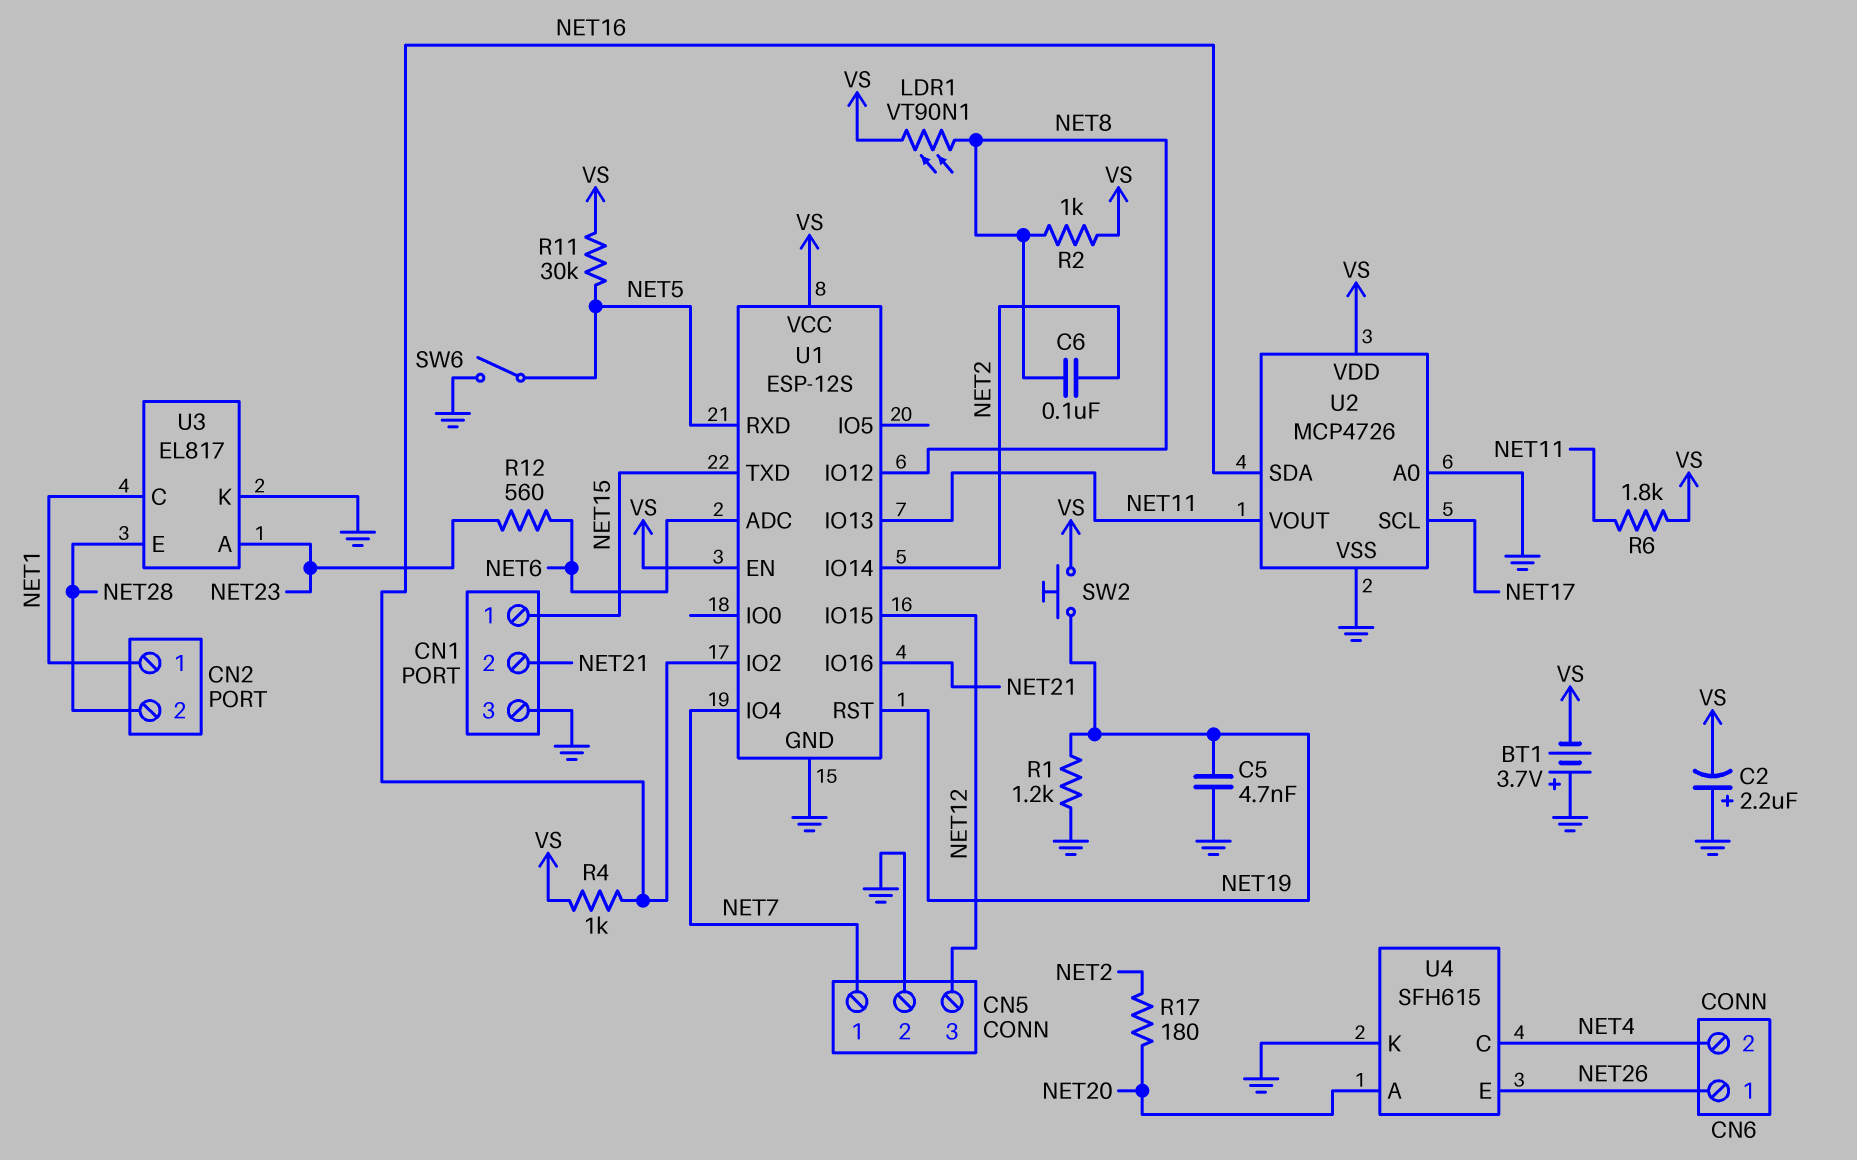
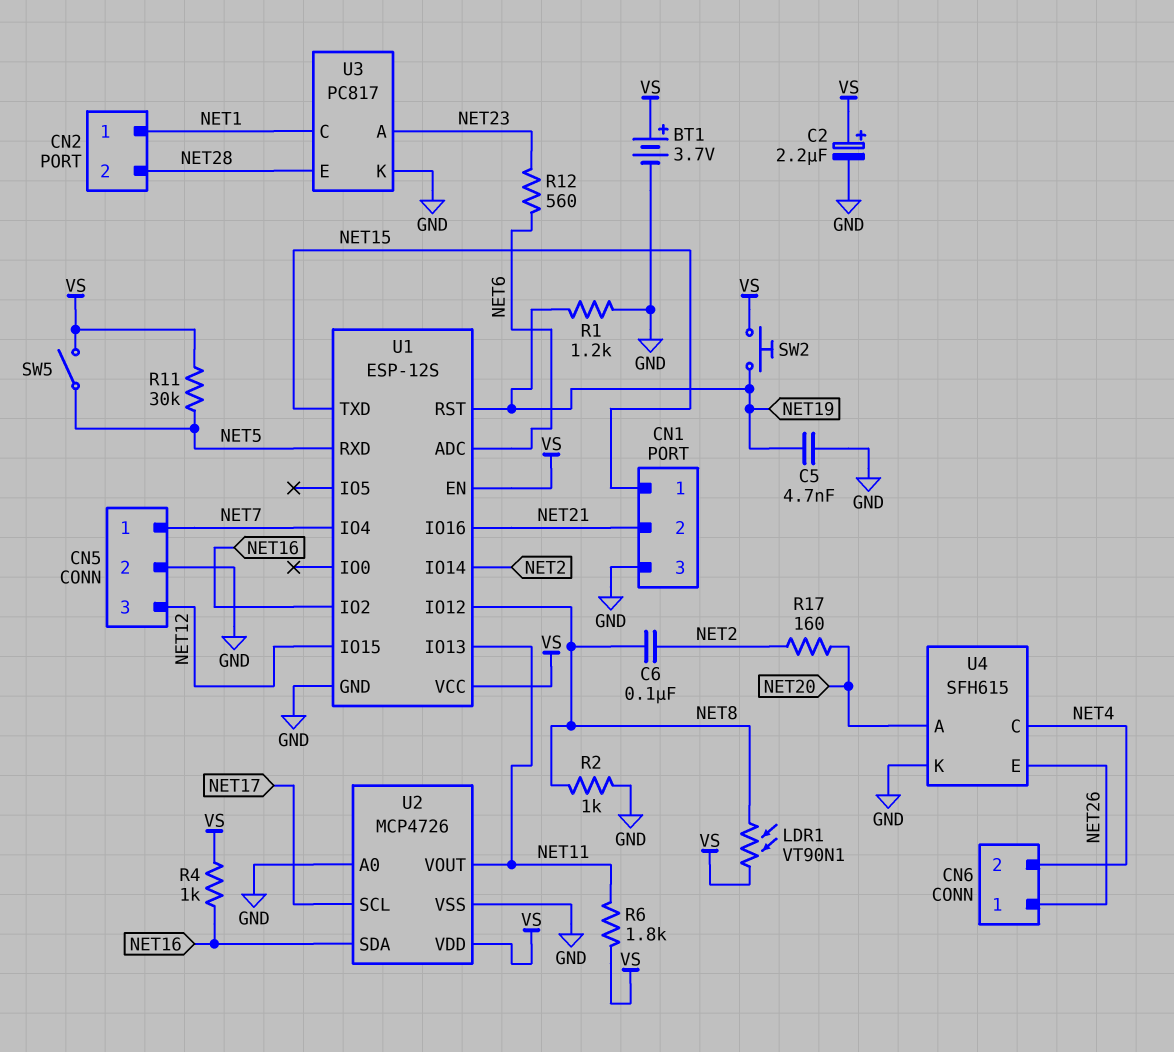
BT1: 3.7V (plus GND, minus VS) -> 3.7V (plus VS, minus GND)
C2: 2.2uF (plus GND, minus VS) -> 2.2uF (plus VS, minus GND)
R2: 1k (NET8, VS) -> 1k (GND, NET8)
R17: 180 (NET2, NET20) -> 160 (NET2, NET20)
SW5: none -> switch (NET5, VS)
SW6: switch (GND, NET5) -> none
U3: EL817 -> PC817

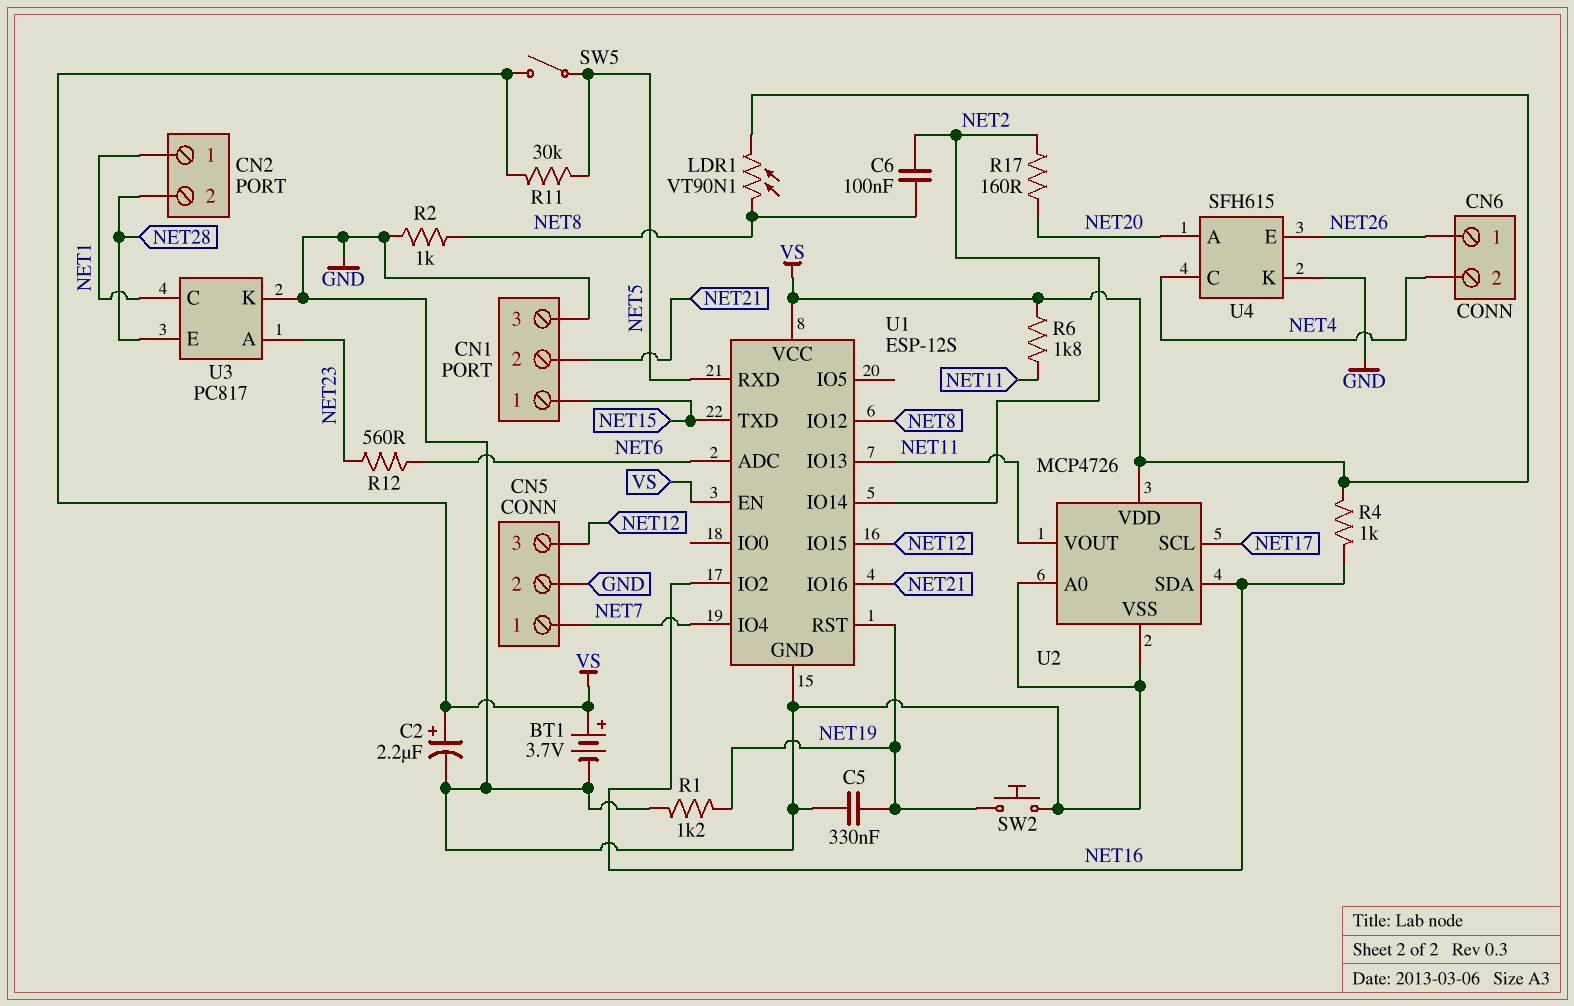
C5: 4.7nF (GND, NET19) -> 330nF (GND, NET19)
SW2: button (NET19, VS) -> button (GND, NET19)

